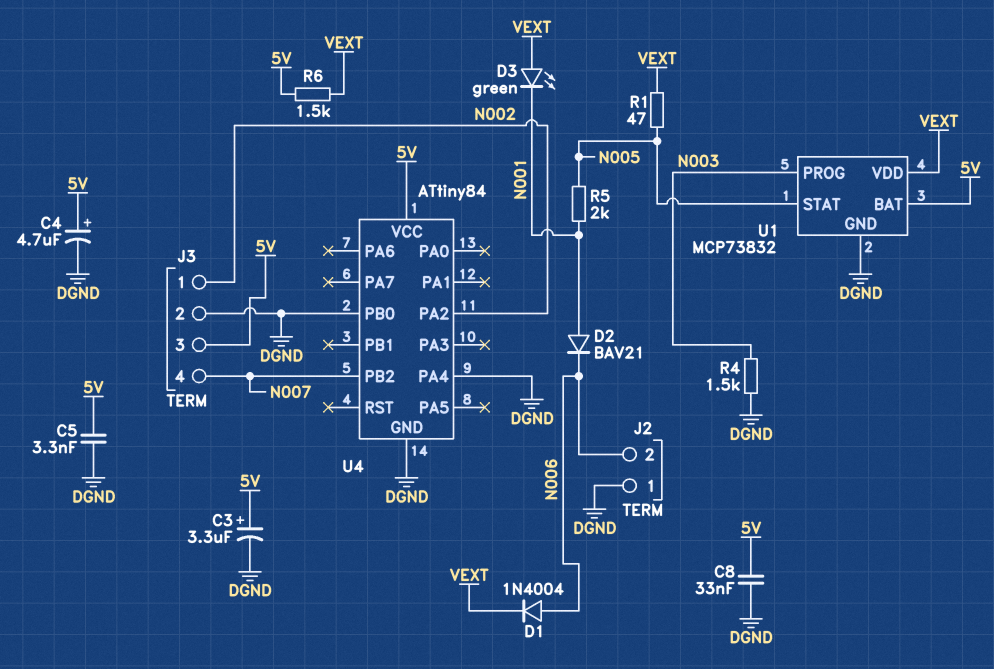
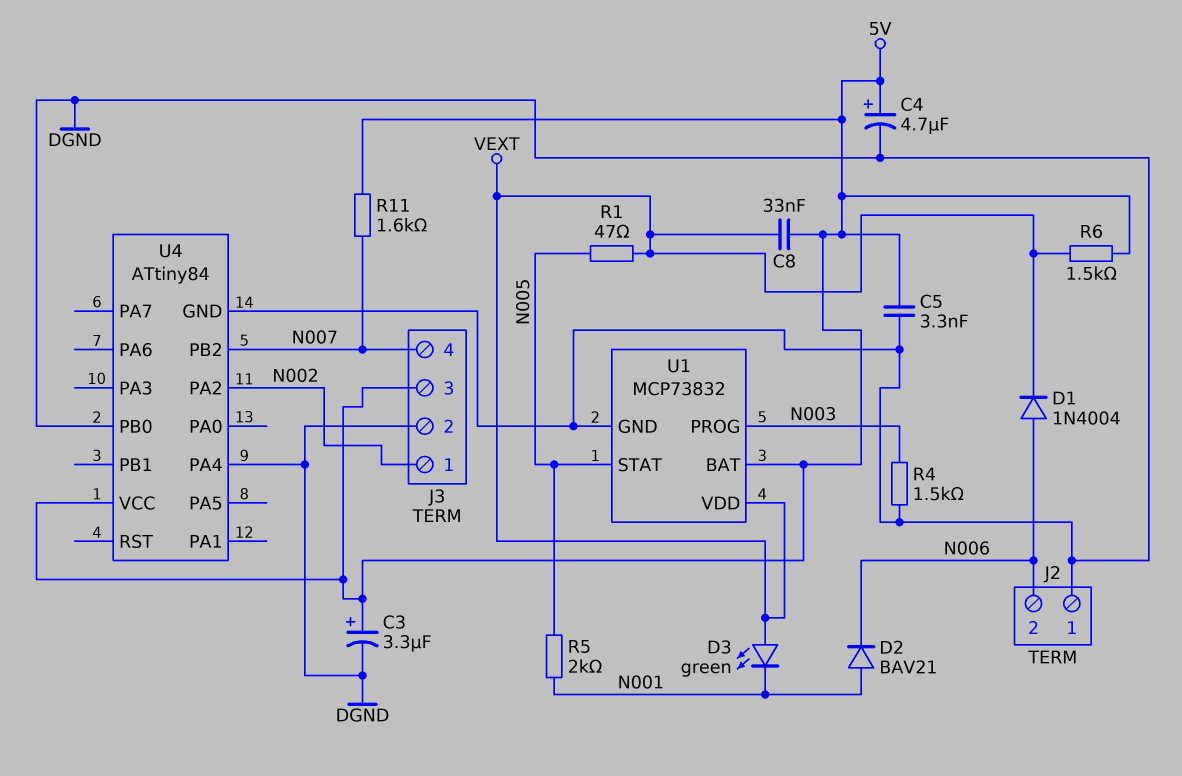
C8: 33nF (5V, DGND) -> 33nF (5V, VEXT)
R11: none -> 1.6k (5V, N007)

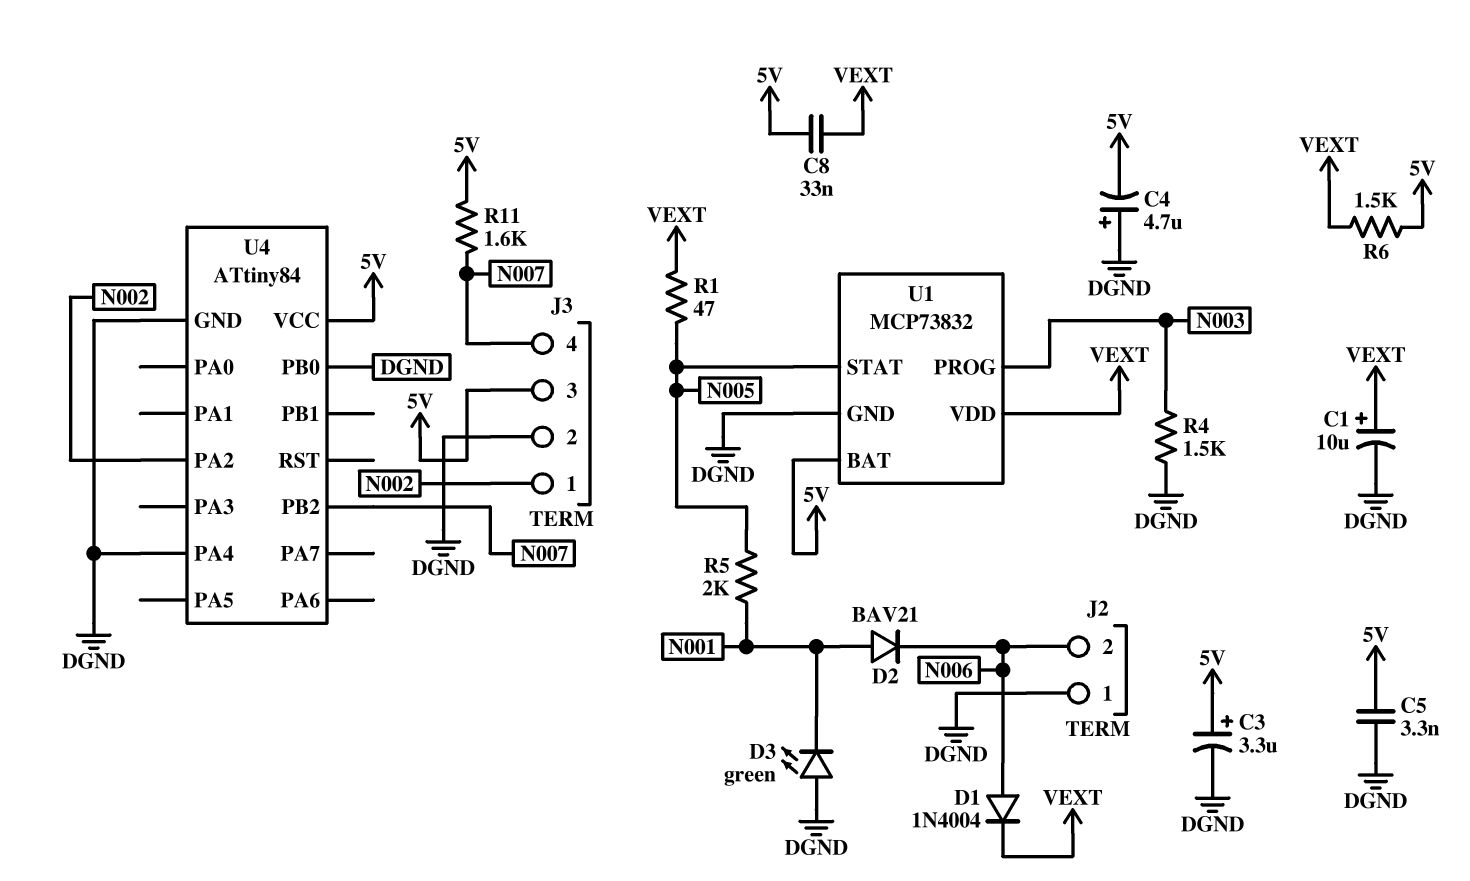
C1: none -> 10uF (plus VEXT, minus DGND)
C4: 4.7uF (plus 5V, minus DGND) -> 4.7uF (plus DGND, minus 5V)
D3: LED green (A VEXT, K N001) -> LED green (A DGND, K N001)

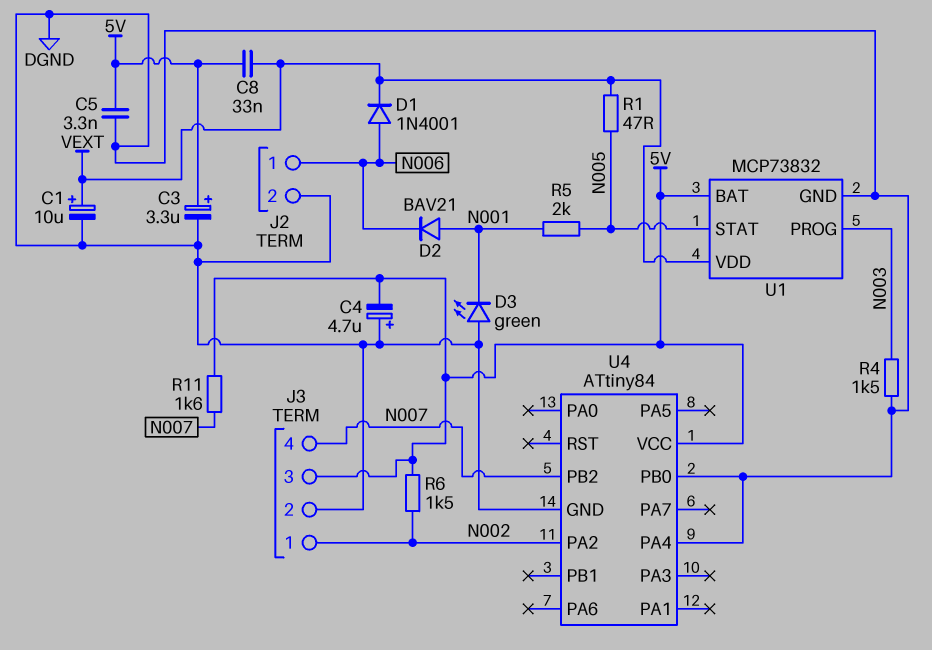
D1: diode 1N4004 (A N006, K VEXT) -> diode 1N4001 (A N006, K VEXT)
J2 pin 1: DGND -> N006
J2 pin 2: N006 -> DGND
R6: 1.5k (5V, VEXT) -> 1.5k (5V, N002)

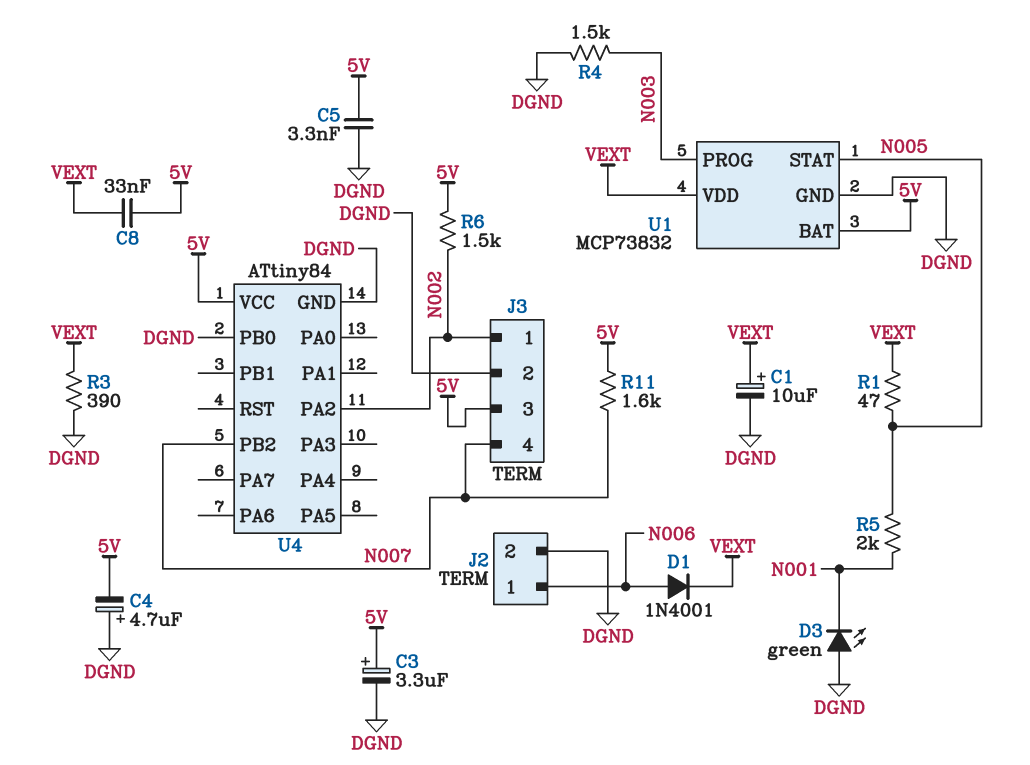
D2: diode BAV21 (A N001, K N006) -> none
R3: none -> 390 (DGND, VEXT)
U4 pin PA4: DGND -> none

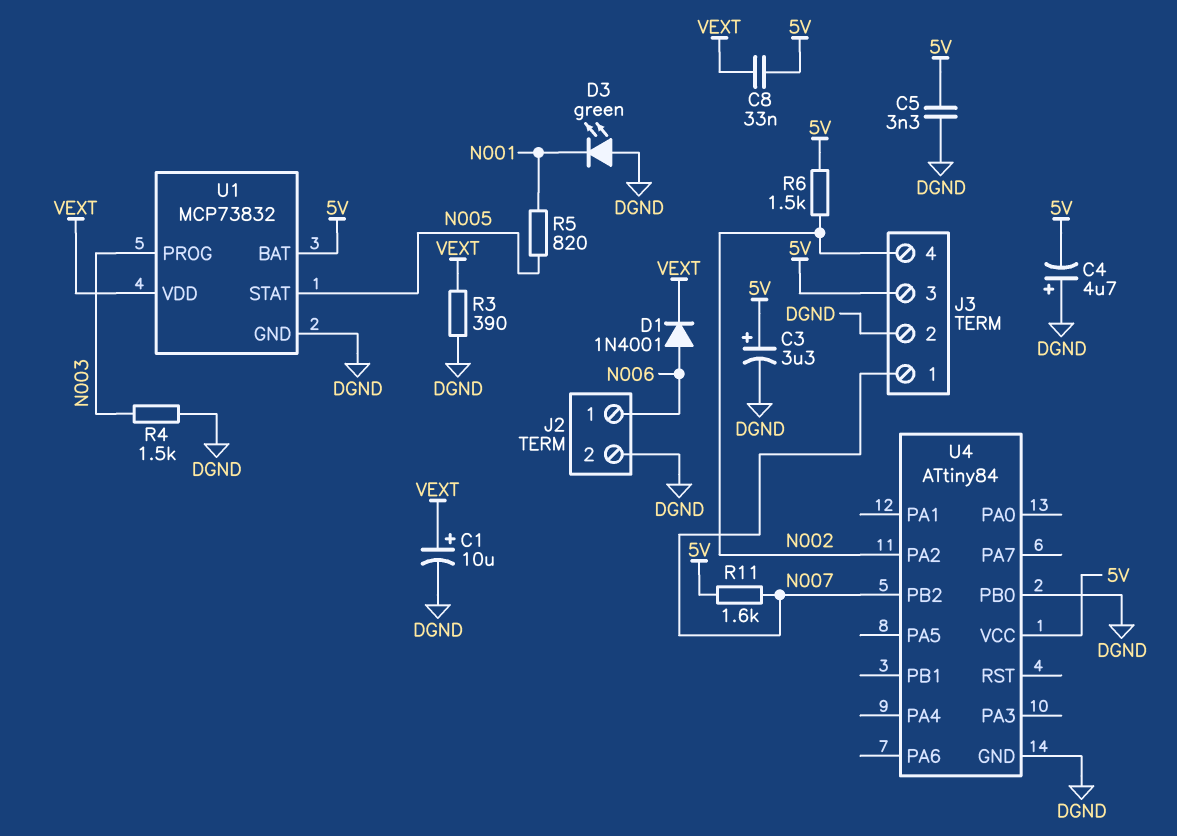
J3 pin 1: N002 -> N007
J3 pin 4: N007 -> N002
R1: 47 (N005, VEXT) -> none
R5: 2k (N001, N005) -> 820 (N001, N005)

